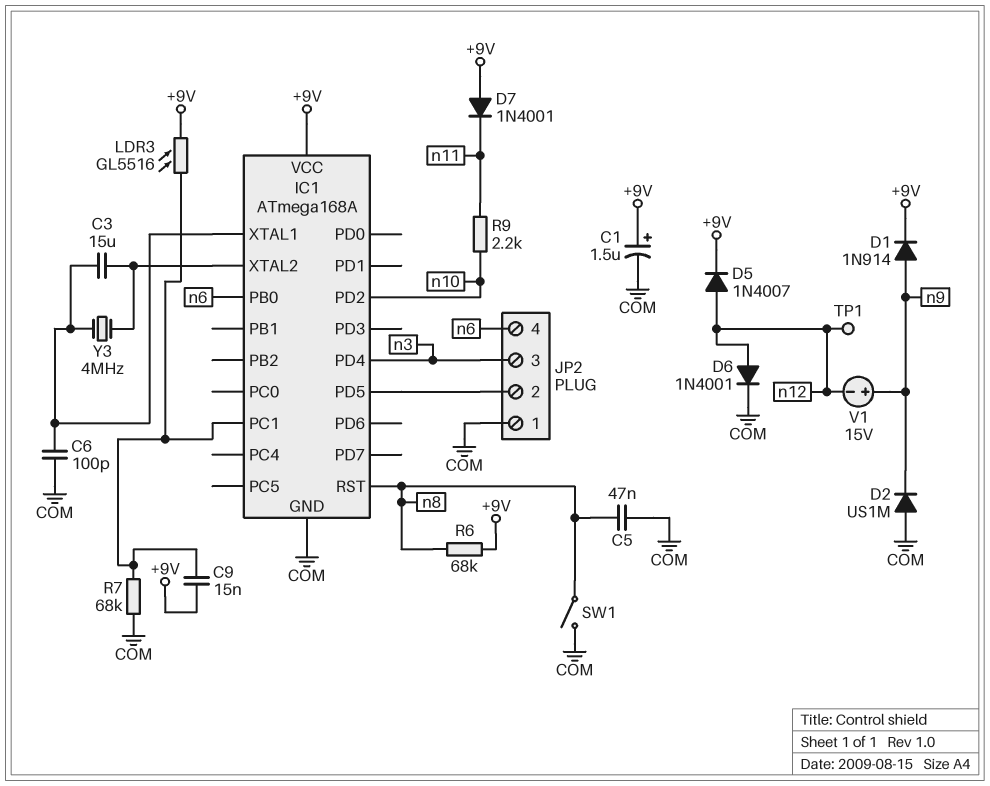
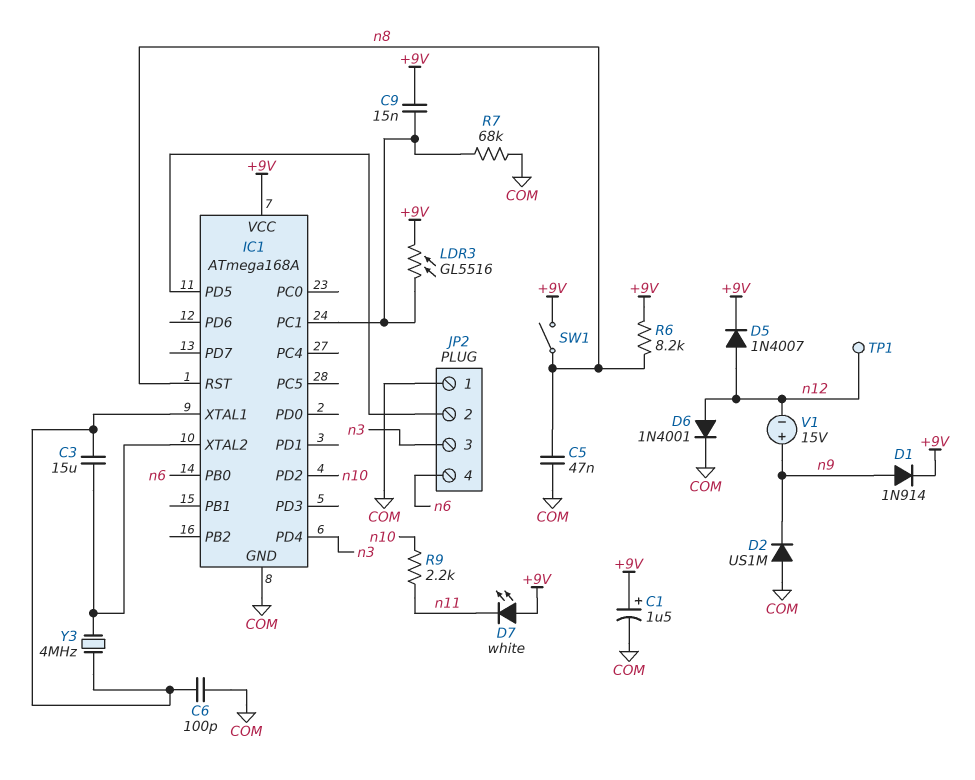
D7: diode 1N4001 (A +9V, K n11) -> LED white (A +9V, K n11)
R6: 68k (+9V, n8) -> 8.2k (+9V, n8)
SW1: switch (COM, n8) -> switch (+9V, n8)

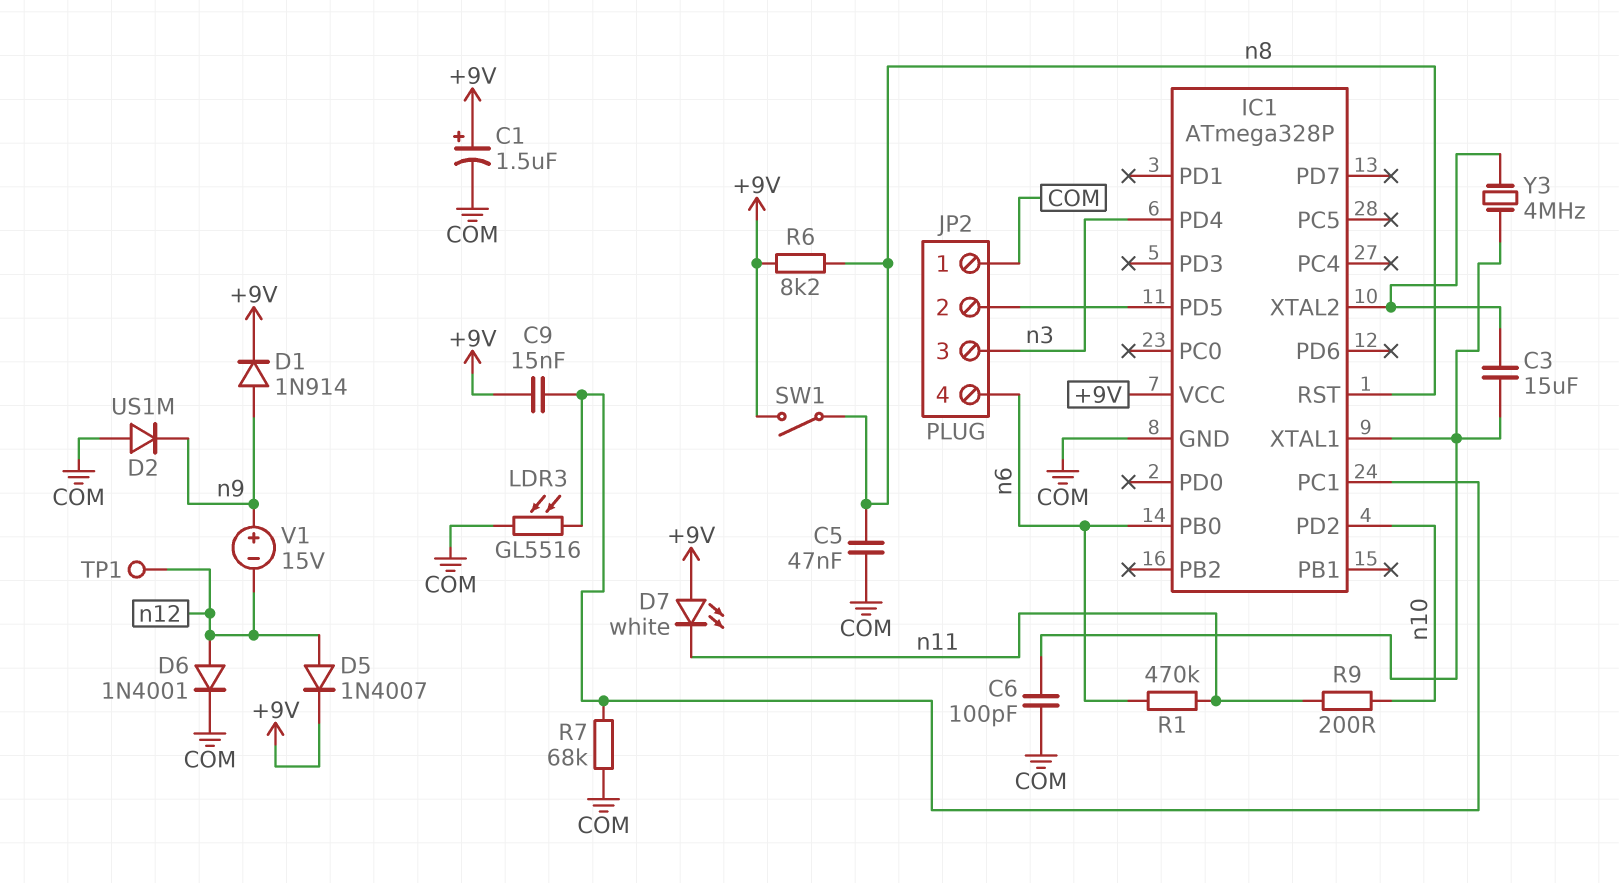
IC1: ATmega168A -> ATmega328P
LDR3: GL5516 (+9V, IC1/PC1) -> GL5516 (COM, IC1/PC1)
R1: none -> 470k (n6, n11)
R9: 2.2k (n10, n11) -> 200 (n10, n11)

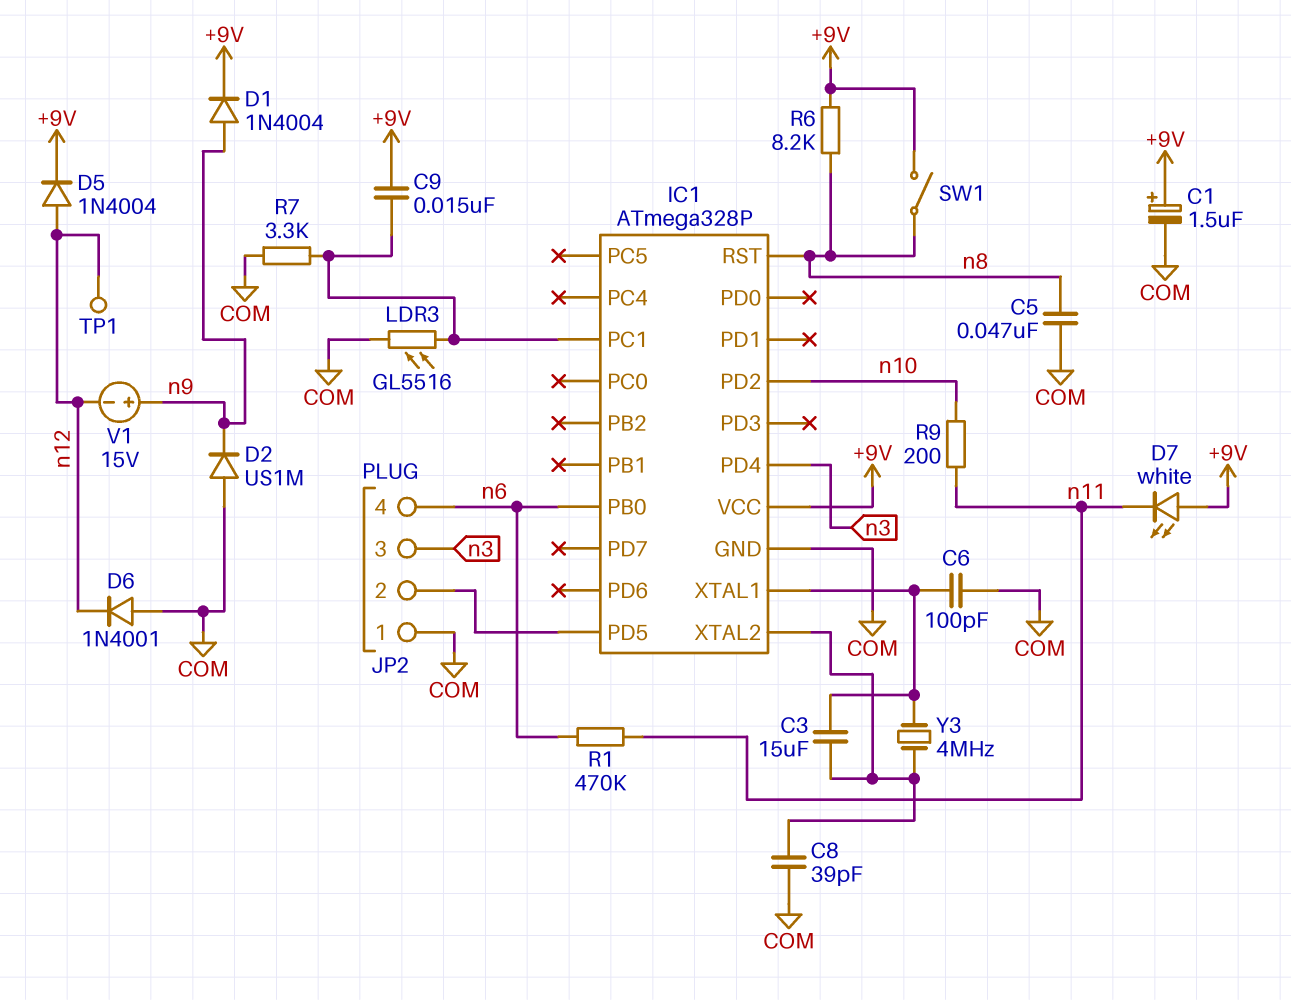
C8: none -> 39pF (COM, IC1/XTAL2)
D1: diode 1N914 (A n9, K +9V) -> diode 1N4004 (A n9, K +9V)
D5: diode 1N4007 (A n12, K +9V) -> diode 1N4004 (A n12, K +9V)
D6: diode 1N4001 (A n12, K COM) -> diode 1N4001 (A COM, K n12)
R7: 68k (COM, IC1/PC1) -> 3.3k (COM, IC1/PC1)

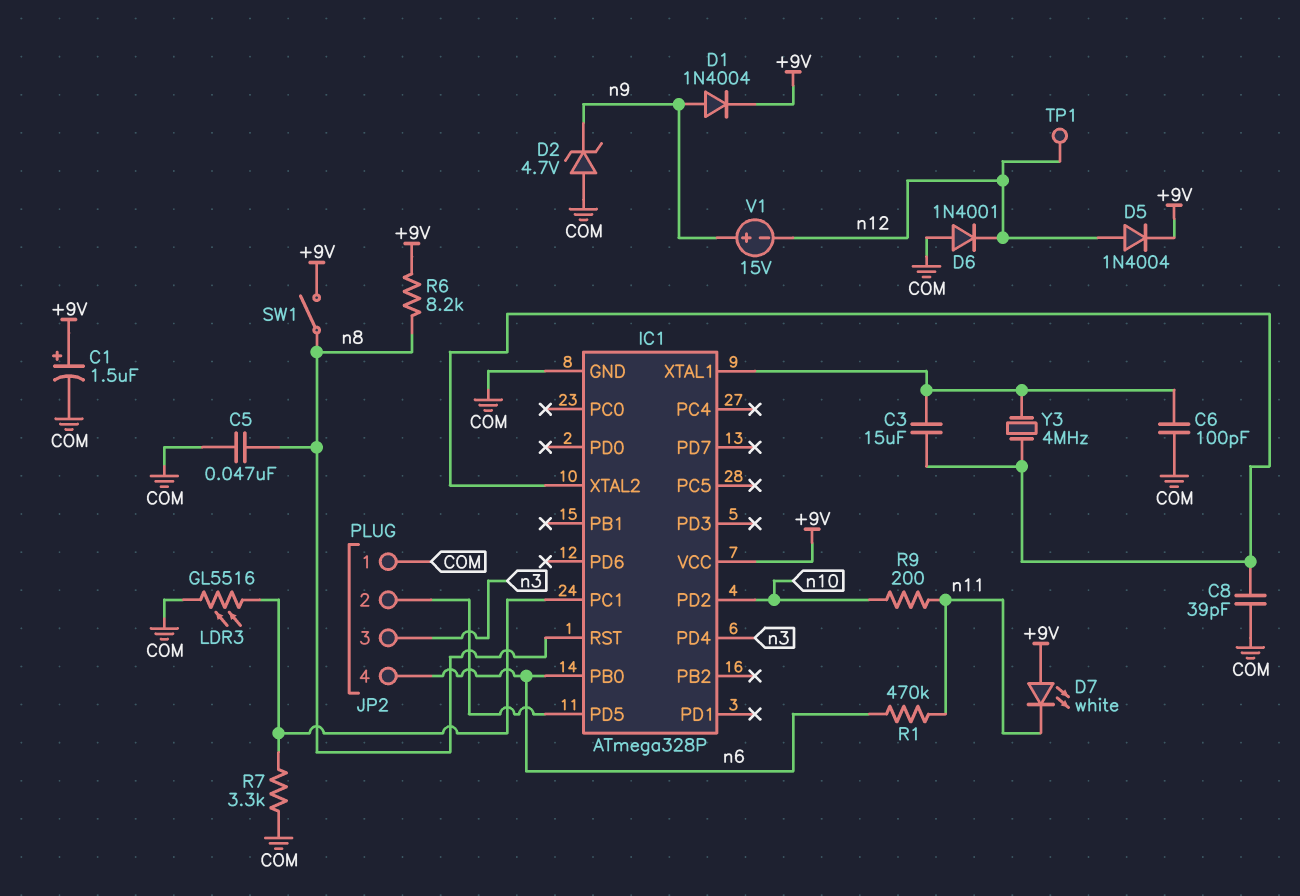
C9: 15nF (+9V, IC1/PC1) -> none
D2: diode US1M (A COM, K n9) -> zener 4.7V (A COM, K n9)

